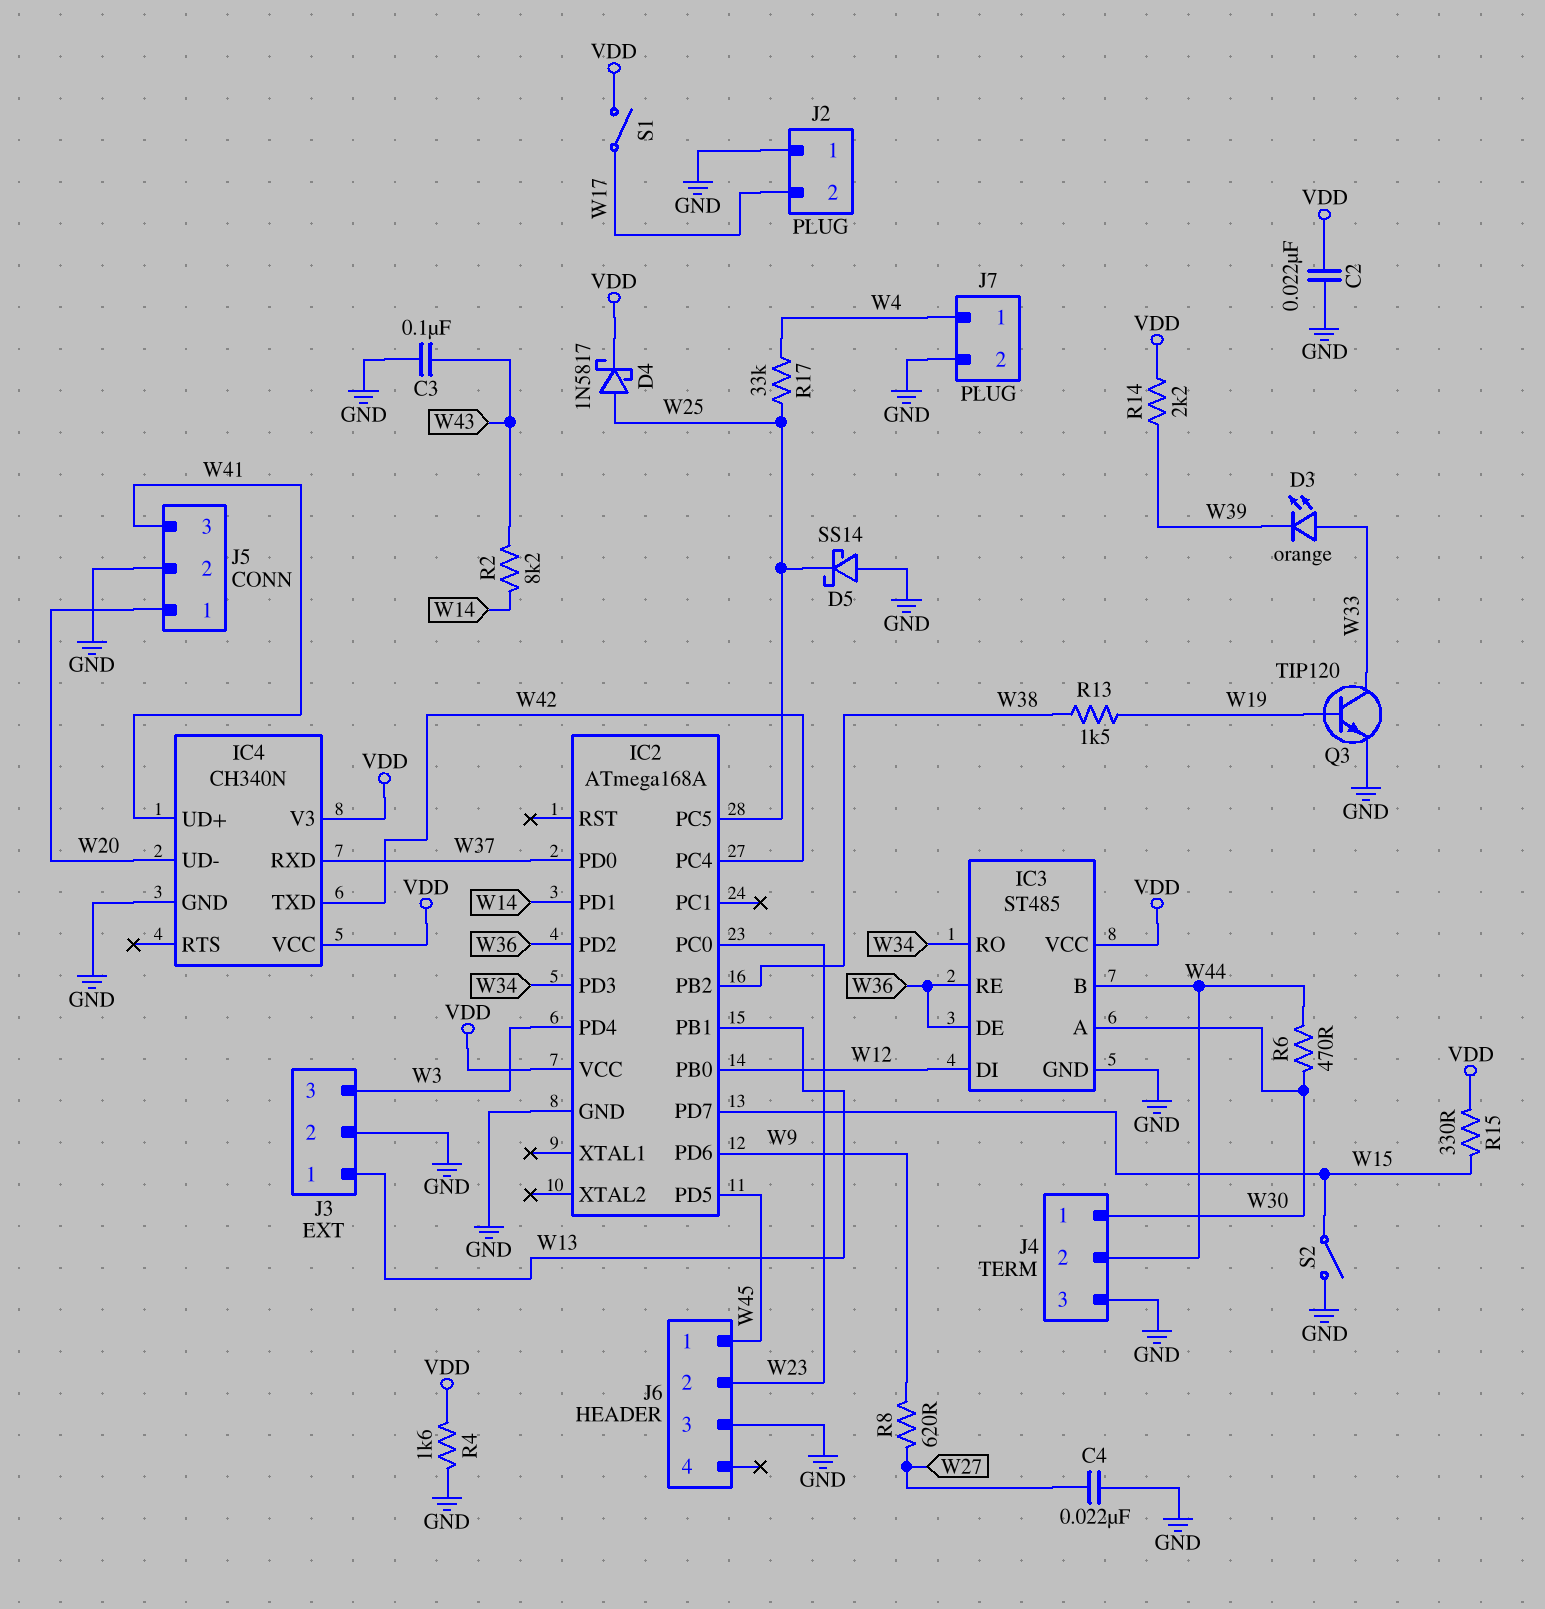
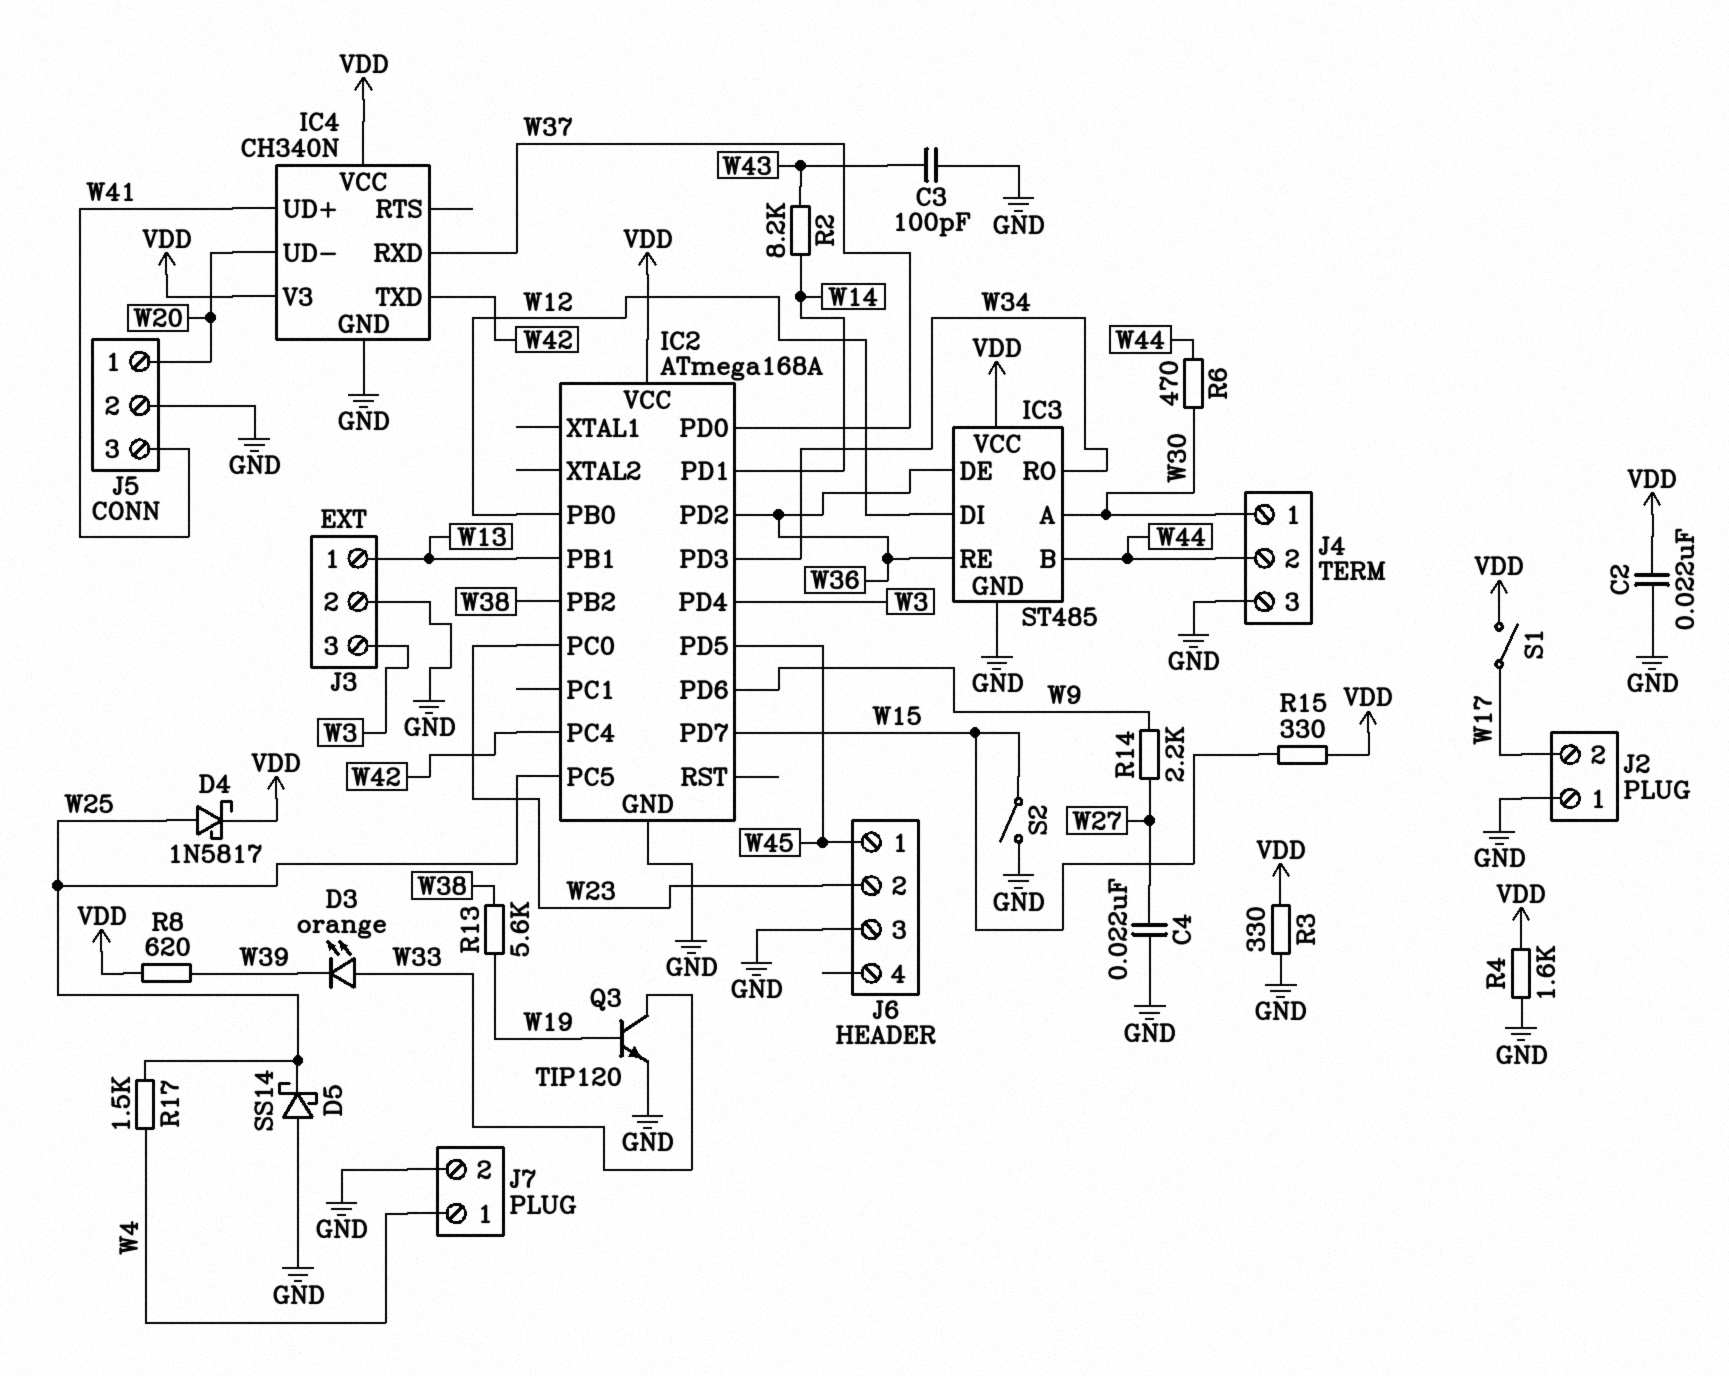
C3: 100nF (GND, W43) -> 100pF (GND, W43)
R3: none -> 330 (GND, VDD)
R8: 620 (W9, W27) -> 620 (VDD, W39)
R13: 1.5k (W19, W38) -> 5.6k (W19, W38)
R14: 2.2k (VDD, W39) -> 2.2k (W9, W27)
R17: 33k (W4, W25) -> 1.5k (W4, W25)

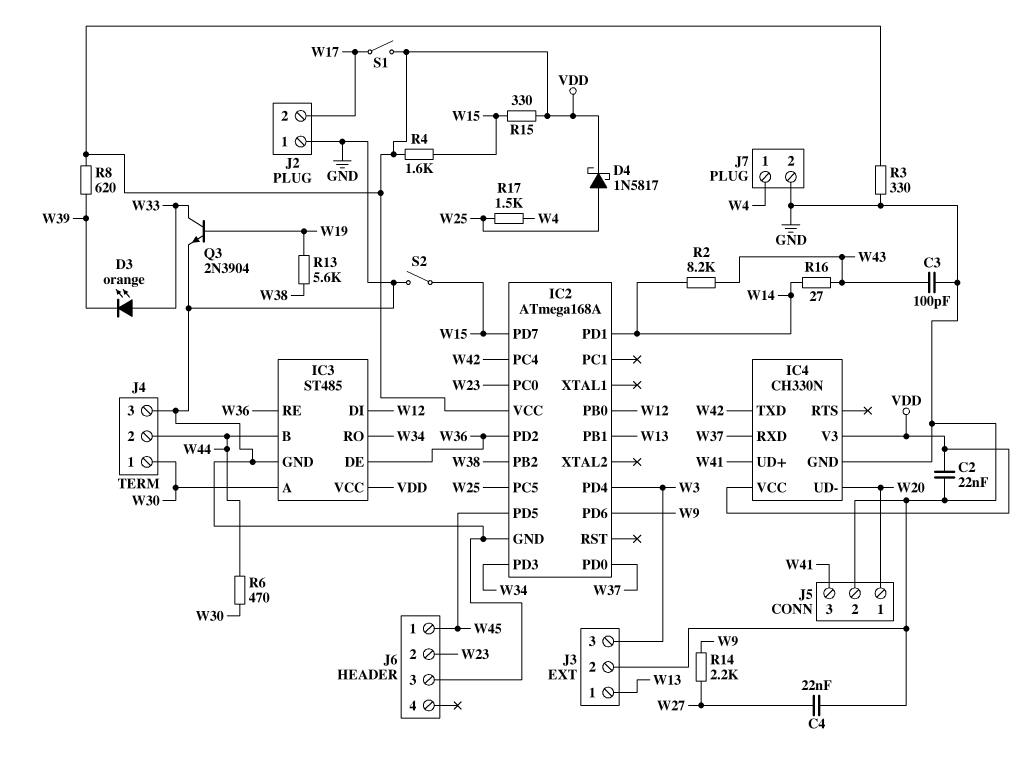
D5: schottky SS14 (A GND, K W25) -> none
IC4: CH340N -> CH330N
Q3: NPN TIP120 (B W19, C W33, E GND) -> NPN 2N3904 (B W19, C W33, E GND)
R4: 1.6k (GND, VDD) -> 1.6k (VDD, W15)
R16: none -> 27 (W14, W43)

